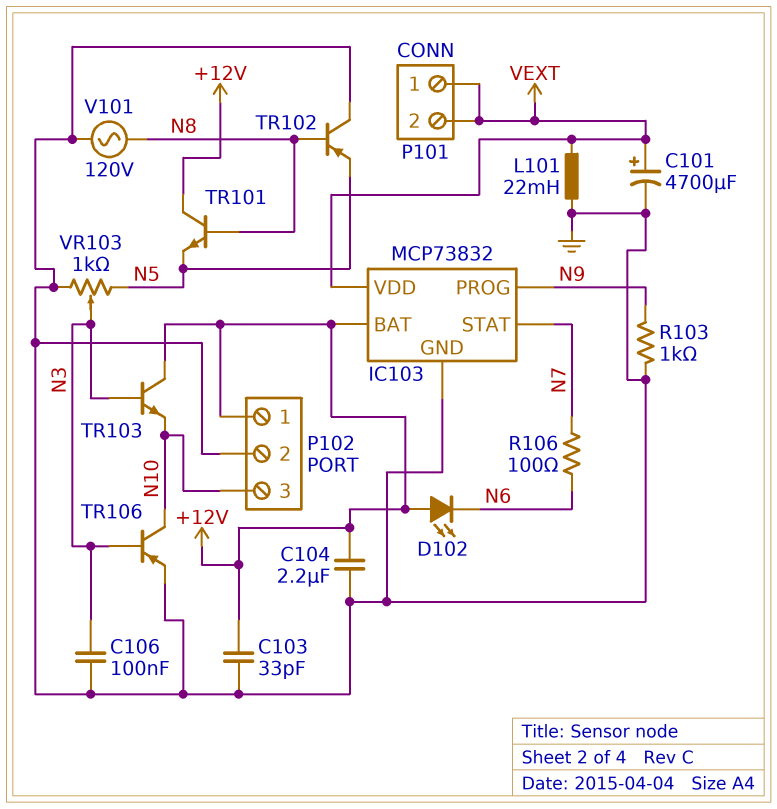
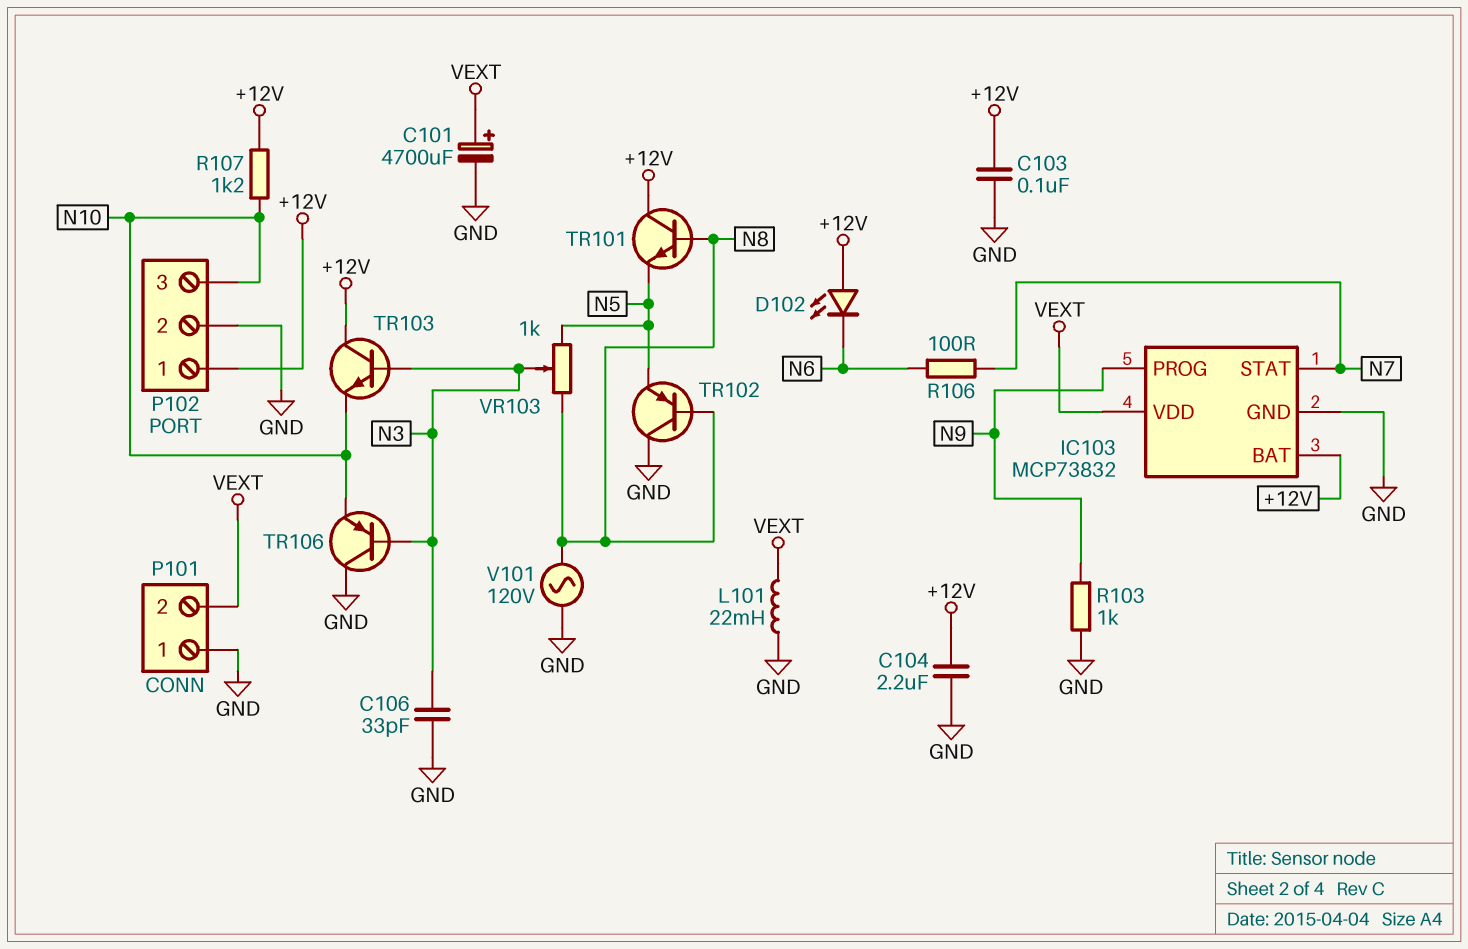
C103: 33pF (+12V, GND) -> 100nF (+12V, GND)
C106: 100nF (GND, N3) -> 33pF (GND, N3)
P101 pin 1: VEXT -> GND
R107: none -> 1.2k (+12V, N10)
TR106: PNP (B N3, C N10, E GND) -> PNP (B N3, C GND, E N10)
VR103: 1k (GND, N5, wiper N3) -> 1k (N5, N8, wiper N3)

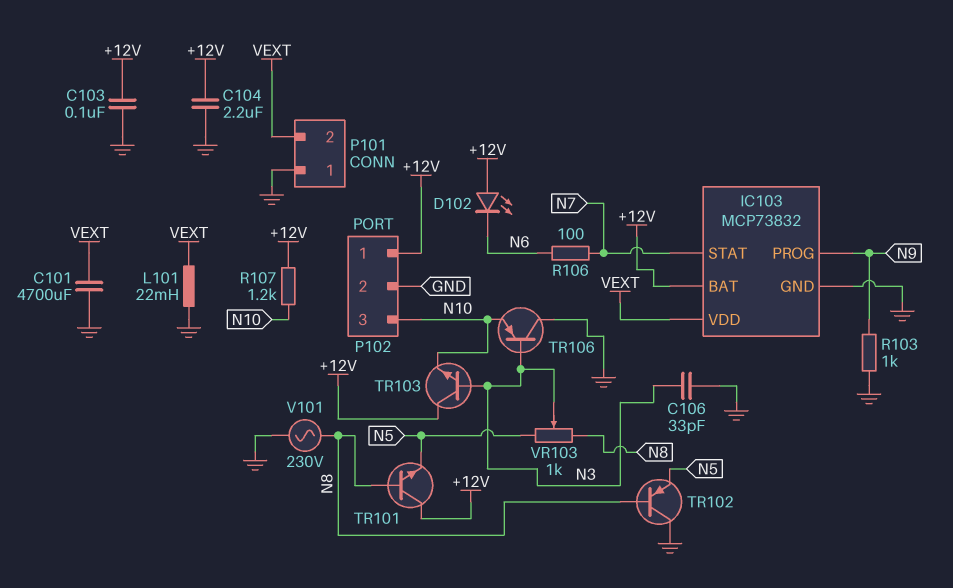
C101: 4700uF (plus VEXT, minus GND) -> 4700uF (GND, VEXT)
V101: AC 120V (GND, N8) -> AC 230V (GND, N8)

